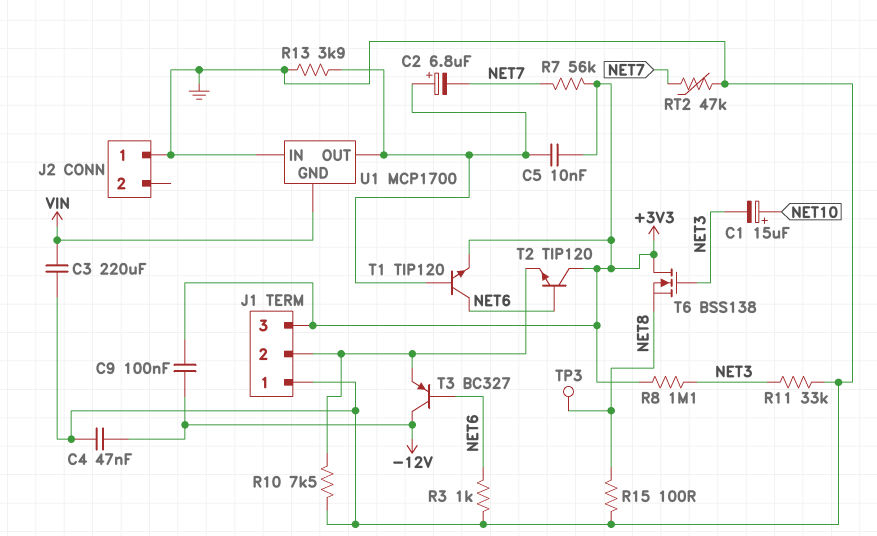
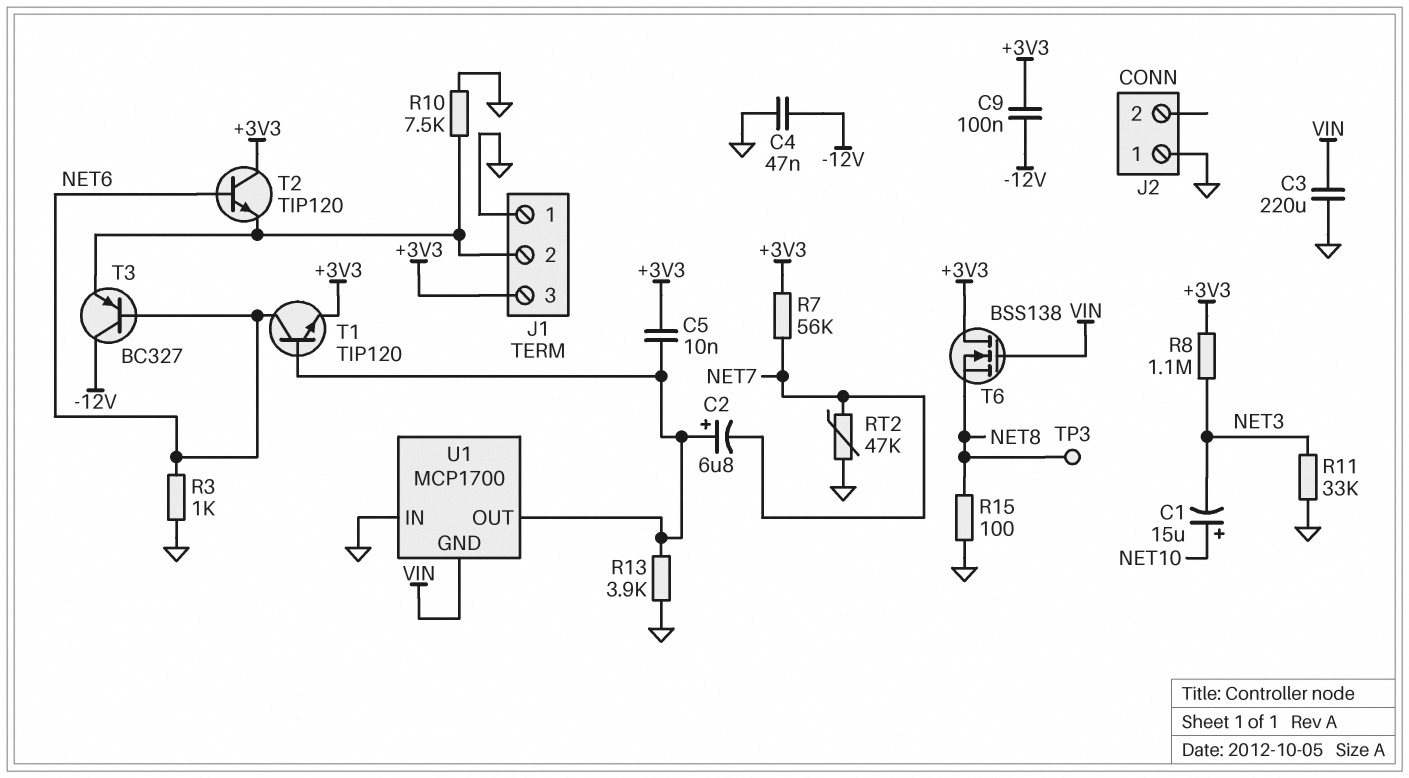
T6: NMOS BSS138 (G NET3, D +3V3, S NET8) -> NMOS BSS138 (G VIN, D +3V3, S NET8)

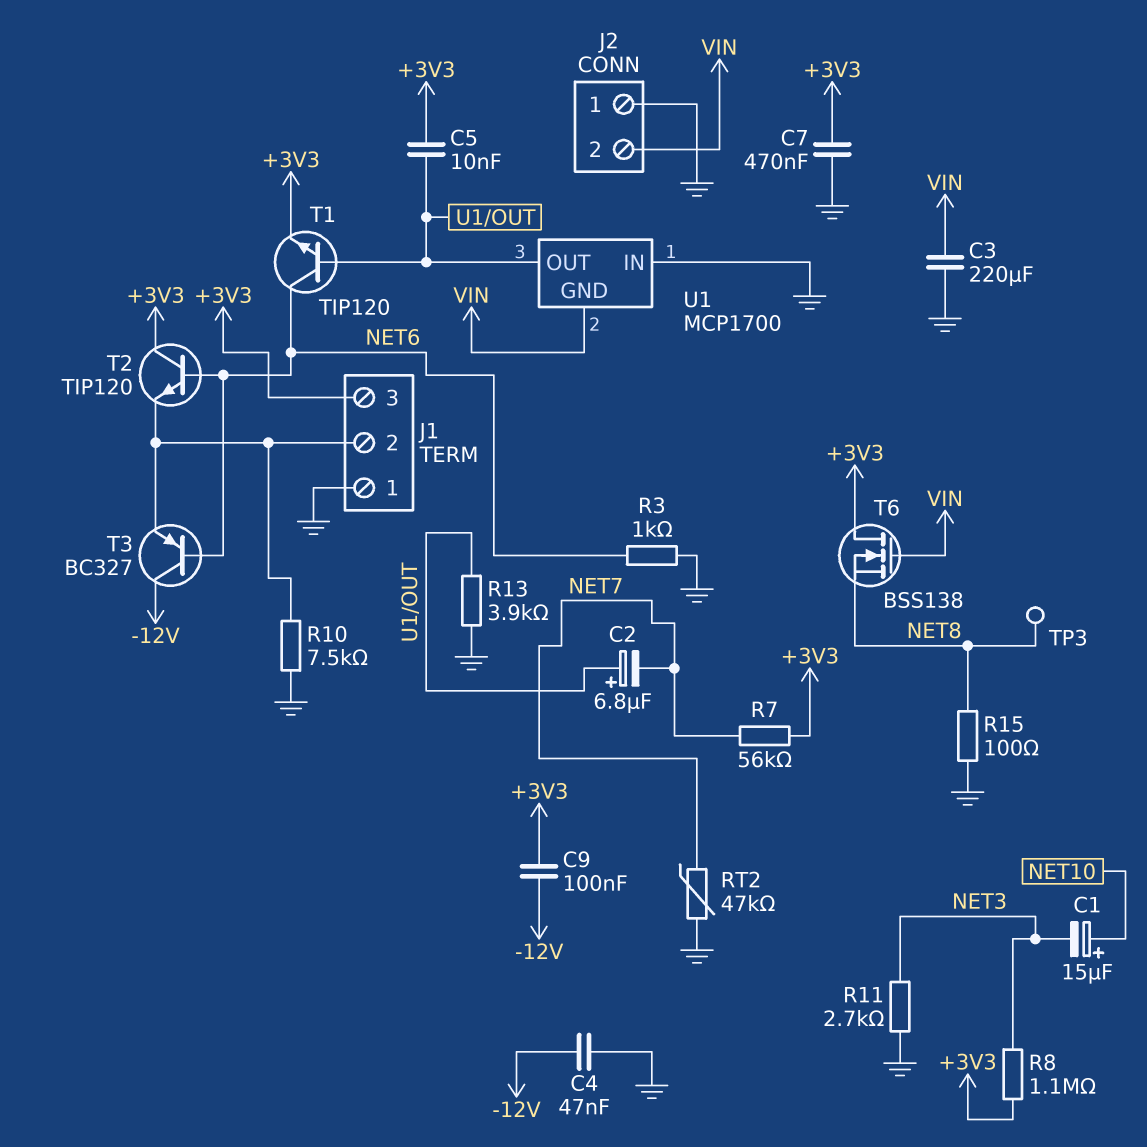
C7: none -> 470nF (+3V3, GND)
J2 pin 2: none -> VIN
R11: 33k (GND, NET3) -> 2.7k (GND, NET3)

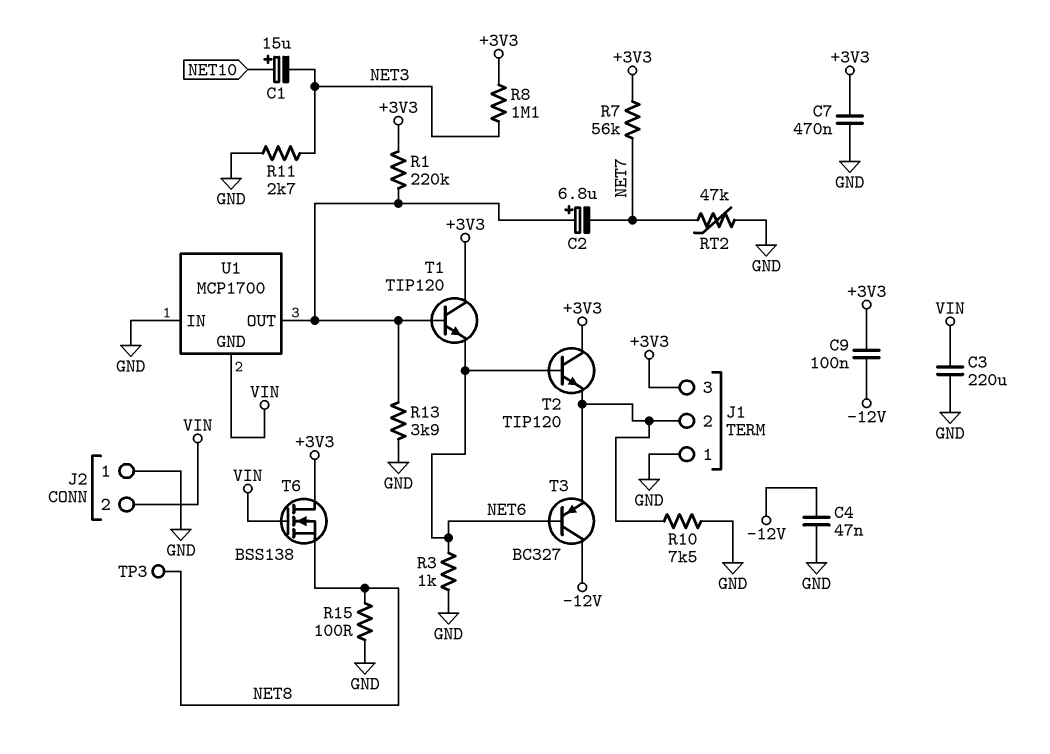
C5: 10nF (+3V3, U1/OUT) -> none
R1: none -> 220k (+3V3, U1/OUT)
T1: NPN TIP120 (B U1/OUT, C NET6, E +3V3) -> NPN TIP120 (B U1/OUT, C +3V3, E NET6)

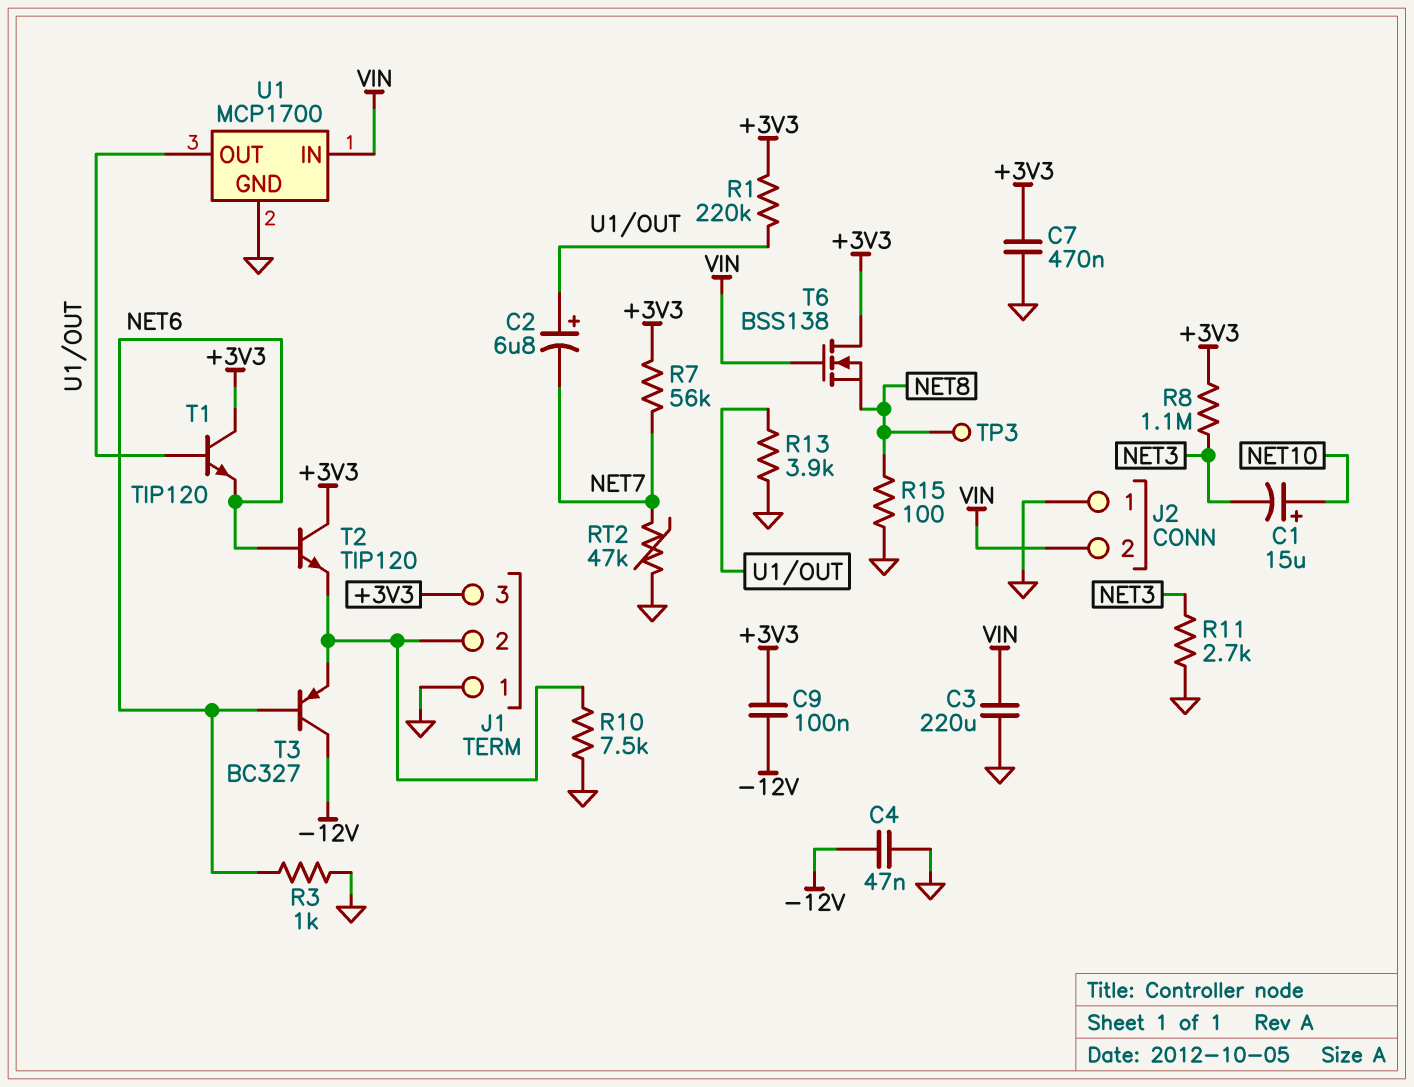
U1 pin GND: VIN -> GND
U1 pin IN: GND -> VIN

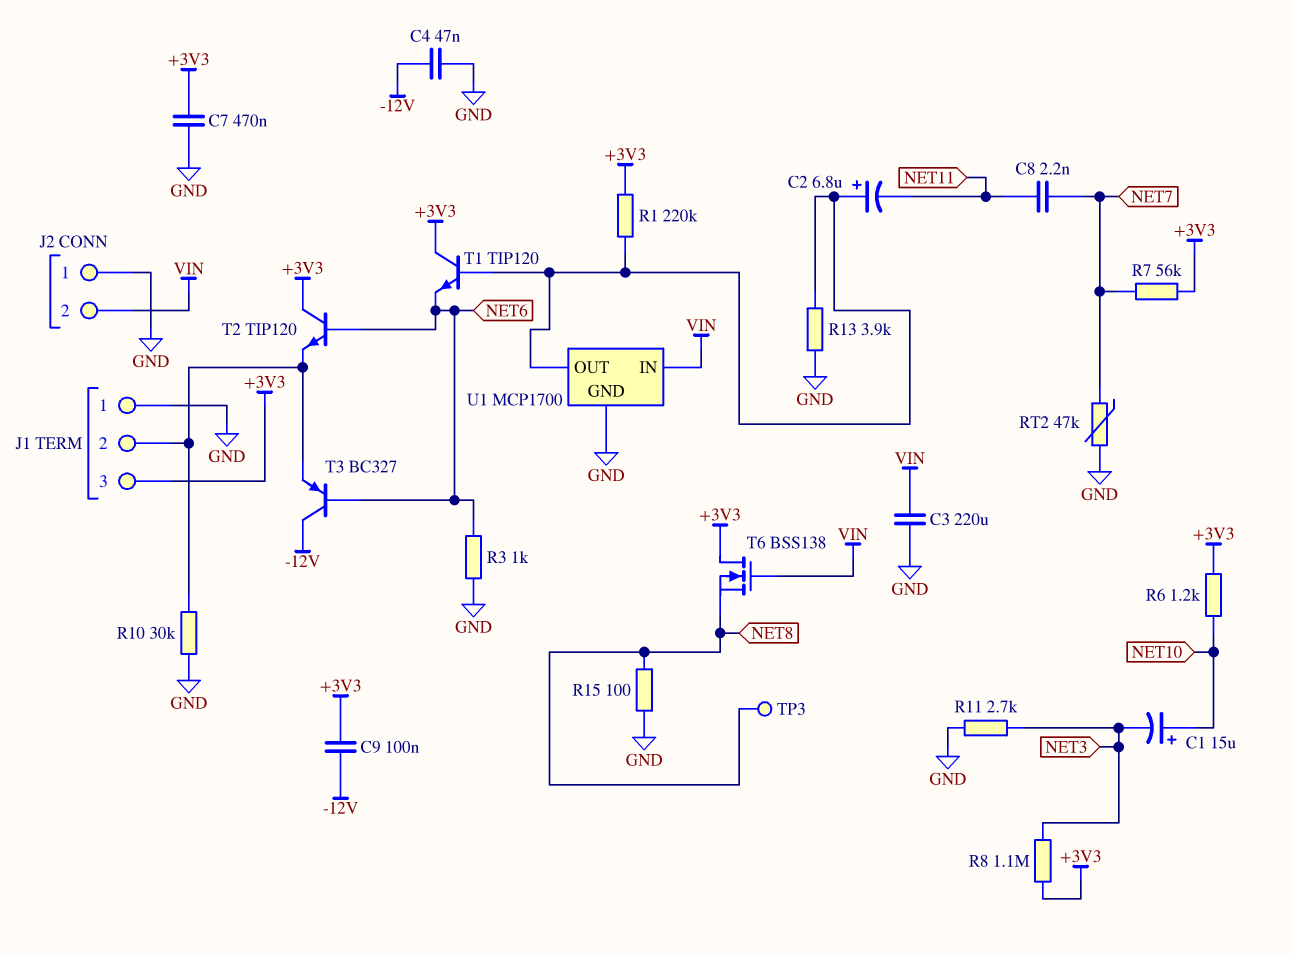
C2: 6.8uF (plus U1/OUT, minus NET7) -> 6.8uF (plus U1/OUT, minus NET11)
C8: none -> 2.2nF (NET7, NET11)
R6: none -> 1.2k (+3V3, NET10)
R10: 7.5k (GND, J1/2) -> 30k (GND, J1/2)

